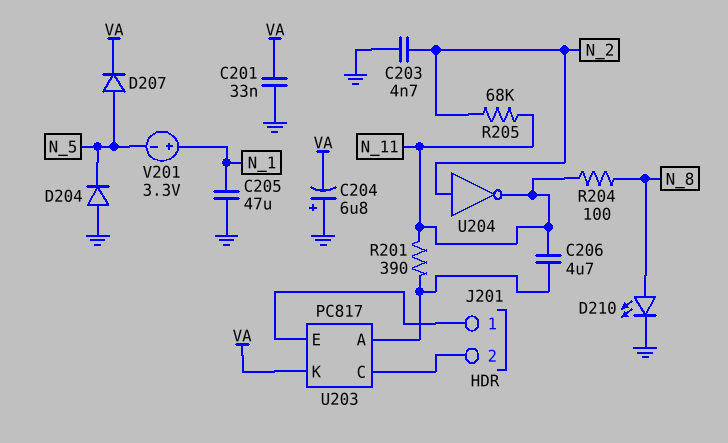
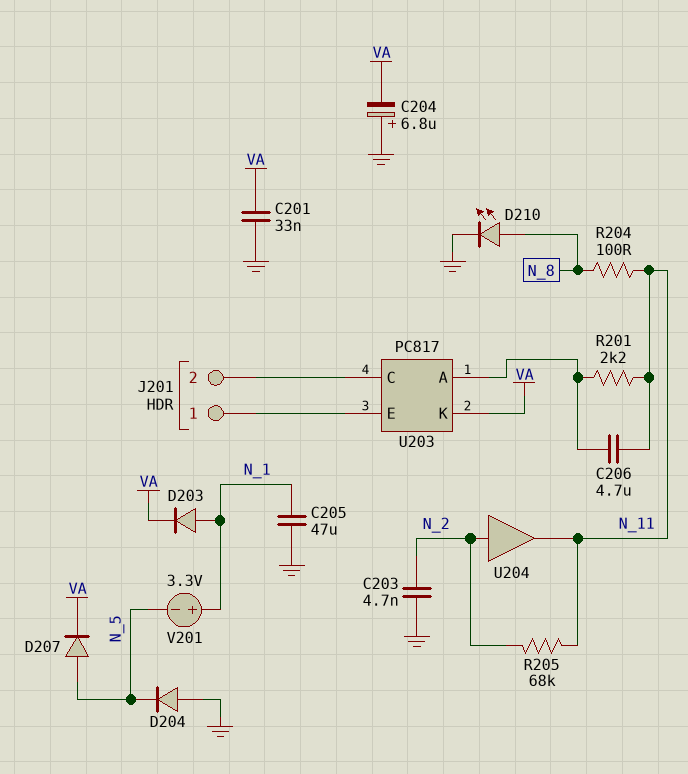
D203: none -> diode (A N_1, K VA)
R201: 390 (N_11, U203/A) -> 2.2k (N_11, U203/A)
U204: NOT (in N_2, out N_11) -> buffer (in N_2, out N_11)

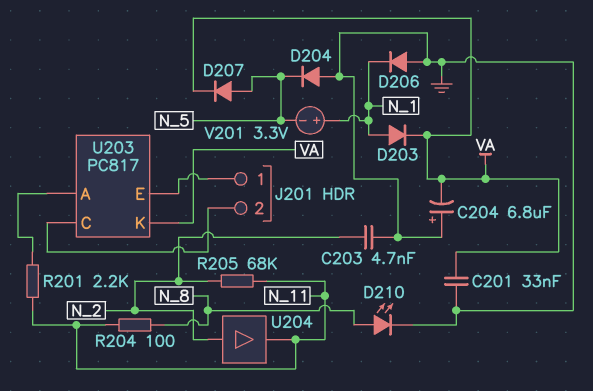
C205: 47uF (GND, N_1) -> none
C206: 4.7uF (N_11, U203/A) -> none
D206: none -> diode (A GND, K N_1)

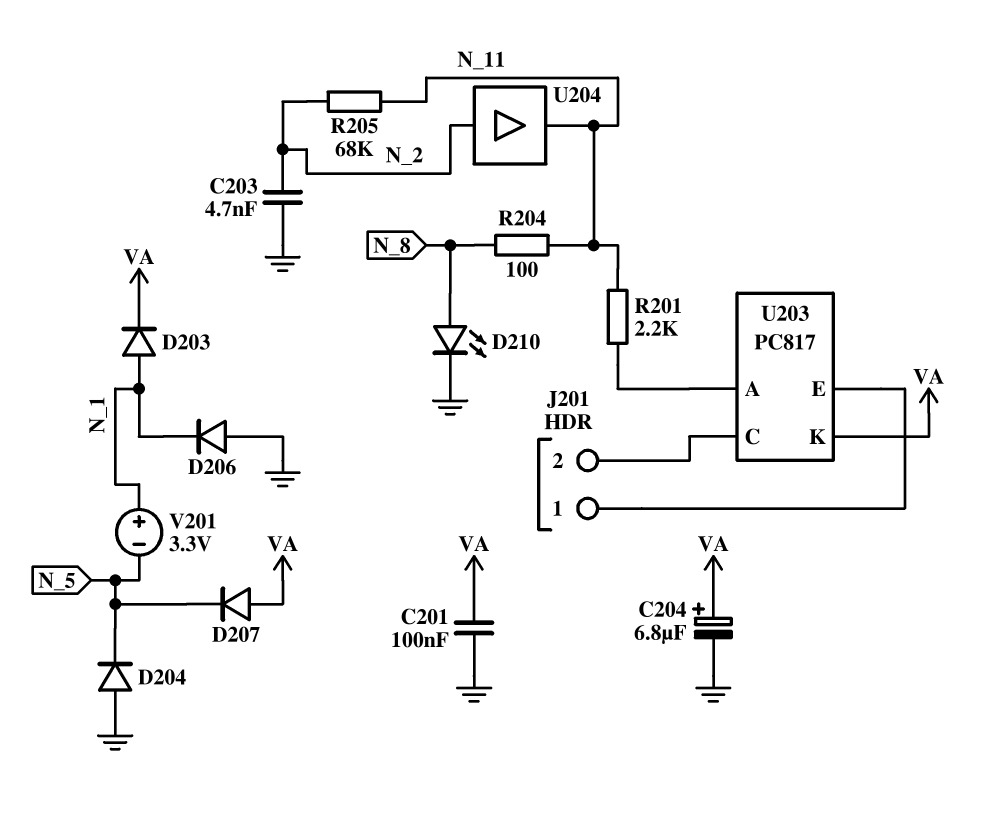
C201: 33nF (GND, VA) -> 100nF (GND, VA)
C204: 6.8uF (plus GND, minus VA) -> 6.8uF (plus VA, minus GND)
D207: diode (A N_5, K VA) -> diode (A VA, K N_5)

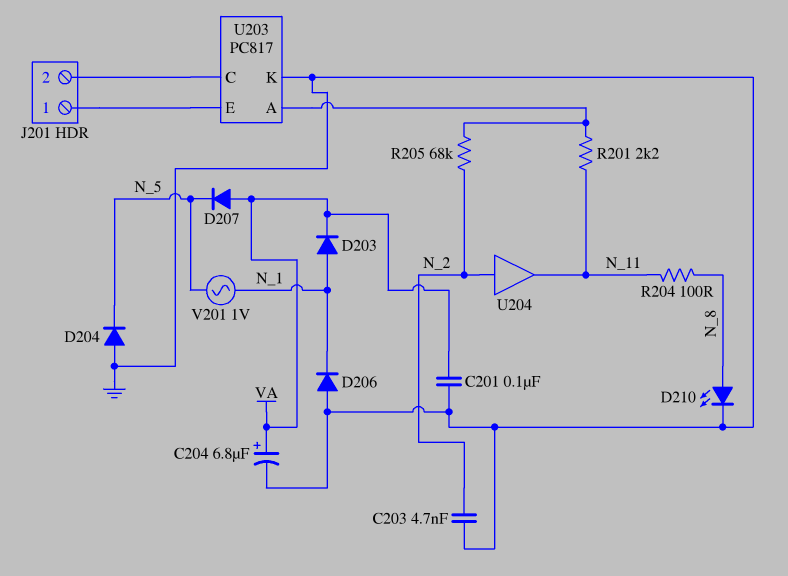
R205: 68k (N_2, N_11) -> 68k (N_2, U203/A)
U203 pin K: VA -> GND
V201: 3.3V (plus N_1, minus N_5) -> AC 1V (N_1, N_5)

